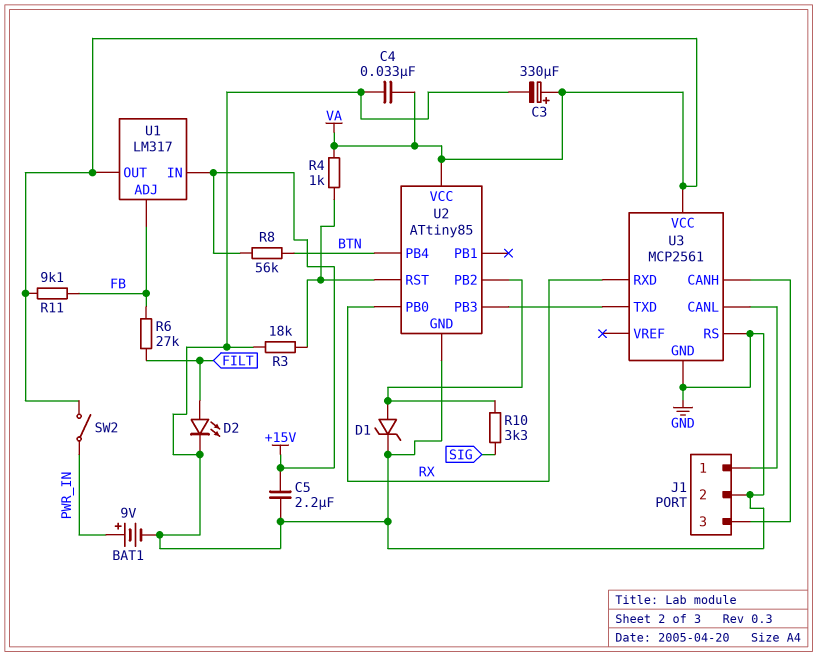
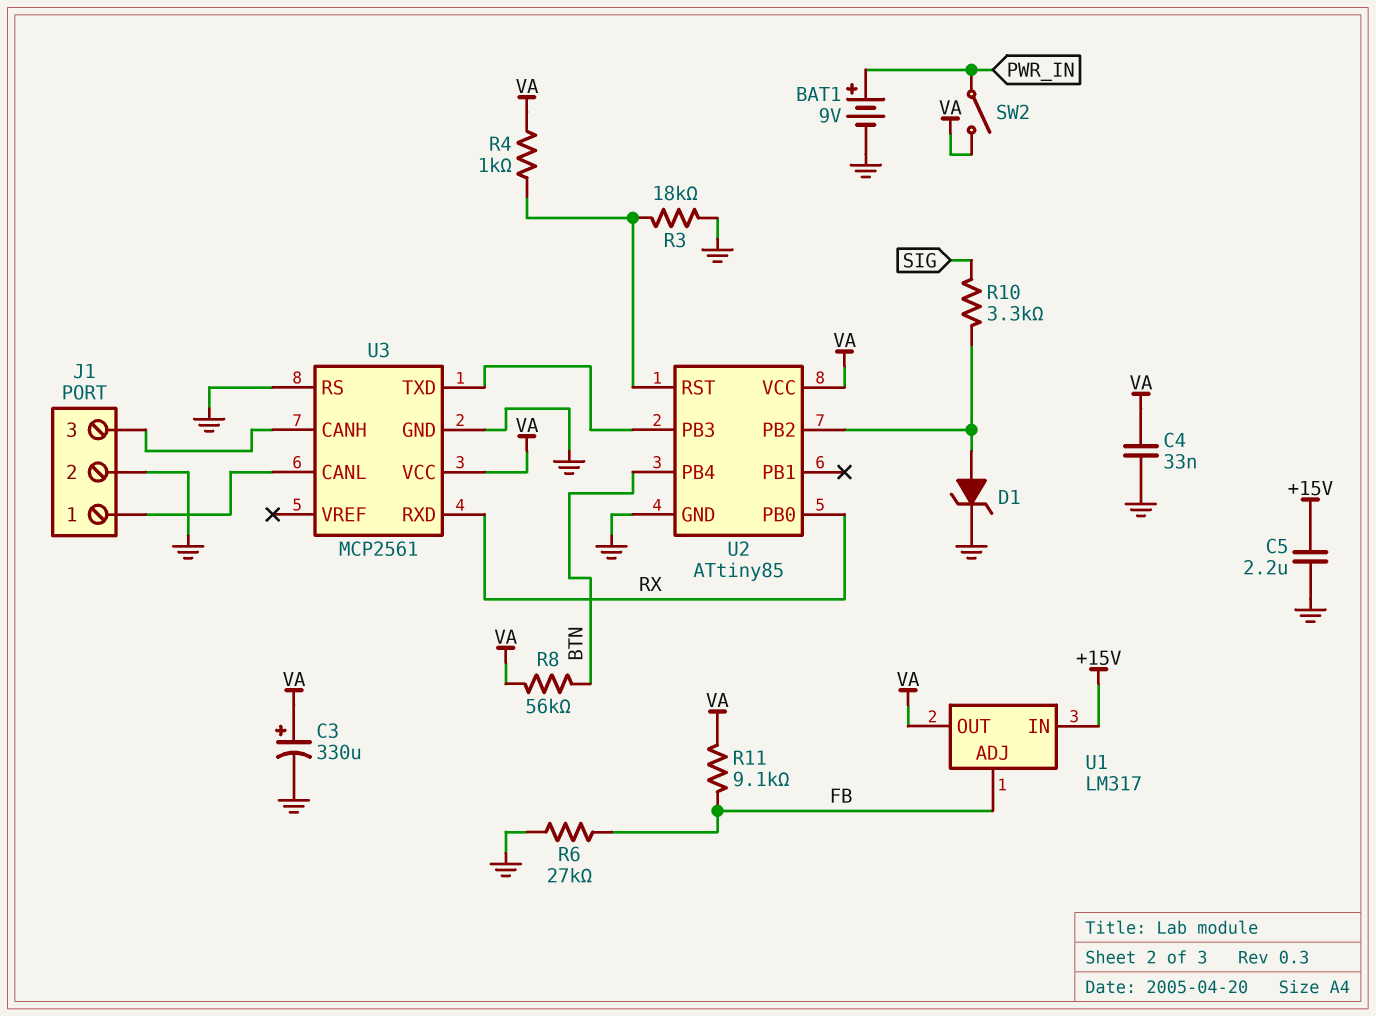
D2: LED (A FILT, K GND) -> none
R6: 27k (FB, FILT) -> 27k (FB, GND)
R8: 56k (+15V, BTN) -> 56k (BTN, VA)

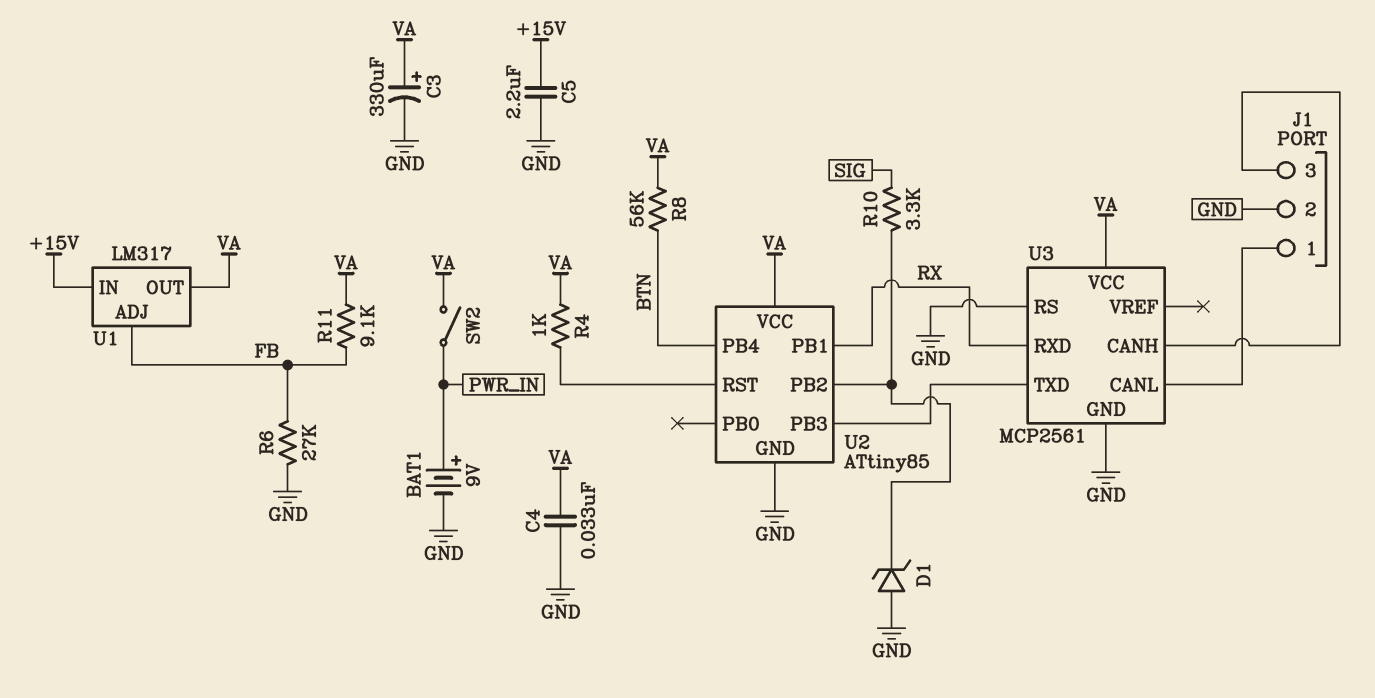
D1: zener (A U2/PB2, K GND) -> zener (A GND, K U2/PB2)
R3: 18k (GND, U2/RST) -> none
U2 pin PB0: RX -> none
U2 pin PB1: none -> RX

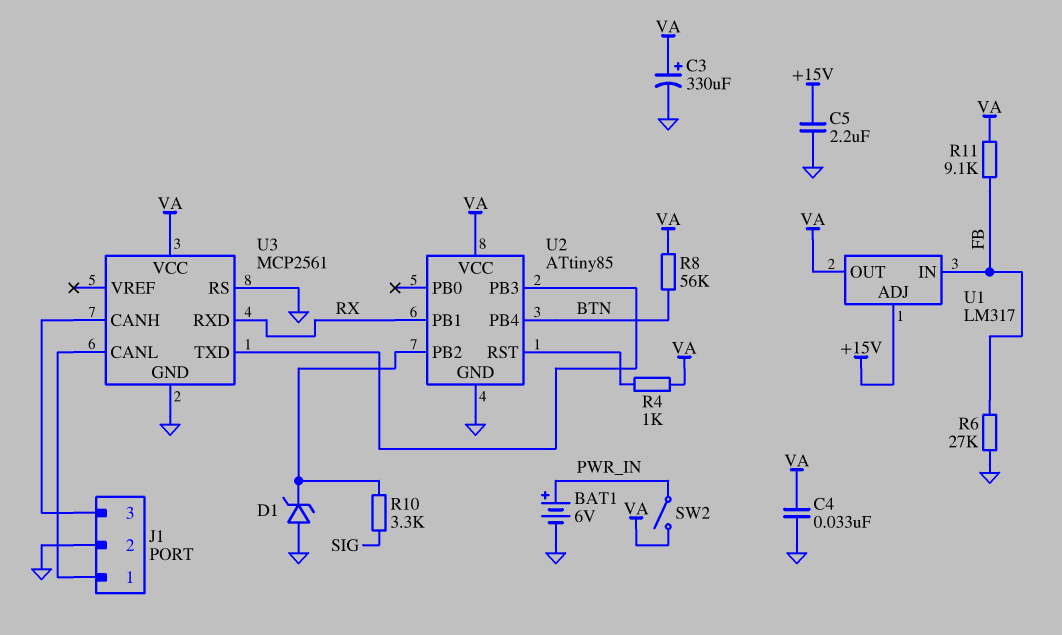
BAT1: 9V (plus PWR_IN, minus GND) -> 6V (plus PWR_IN, minus GND)
U1 pin ADJ: FB -> +15V
U1 pin IN: +15V -> FB

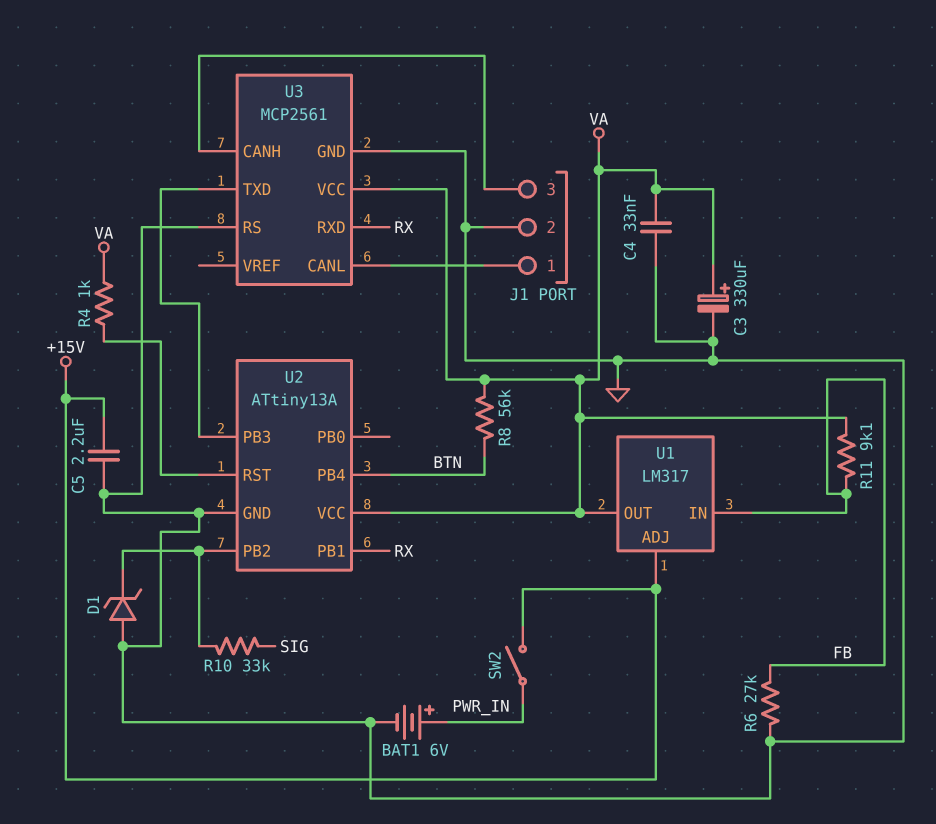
R10: 3.3k (SIG, U2/PB2) -> 33k (SIG, U2/PB2)
SW2: switch (PWR_IN, VA) -> switch (+15V, PWR_IN)
U2: ATtiny85 -> ATtiny13A

